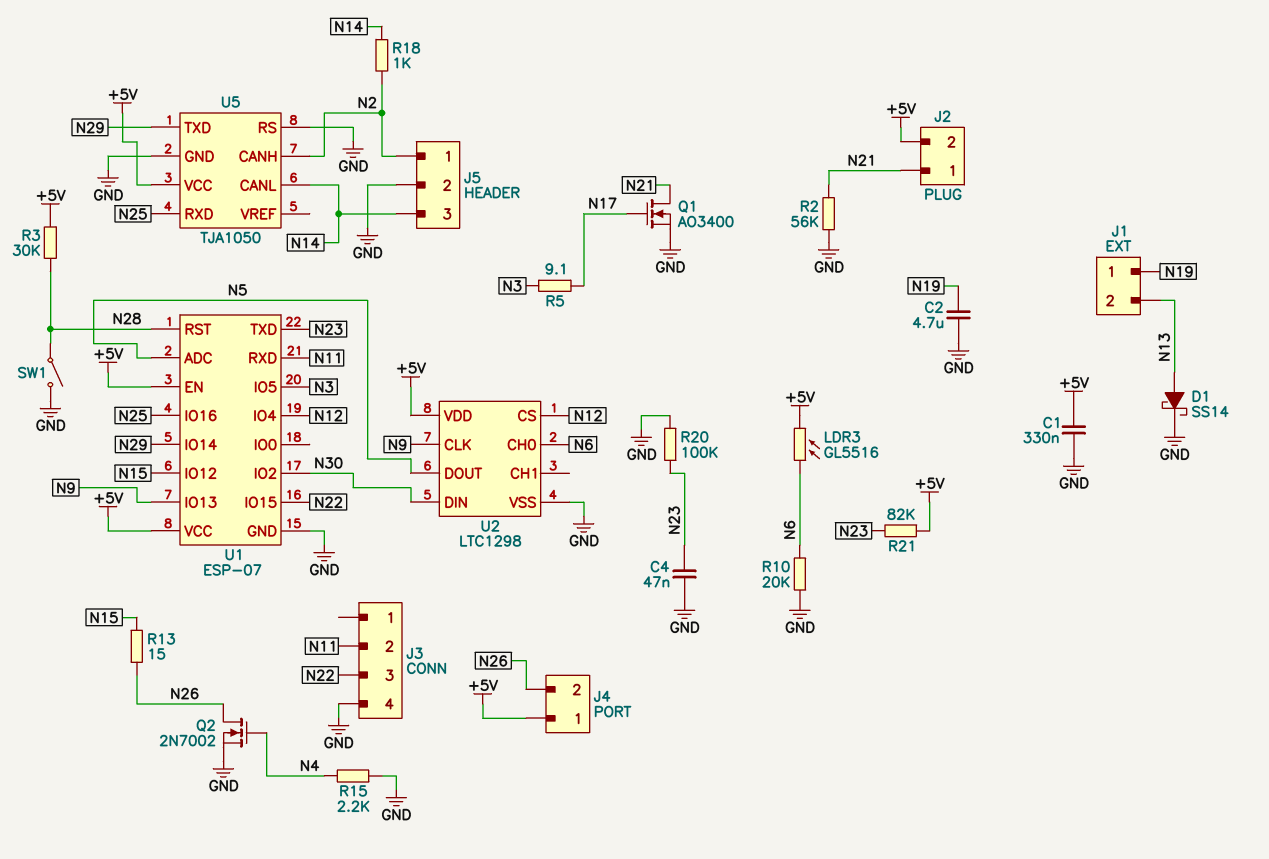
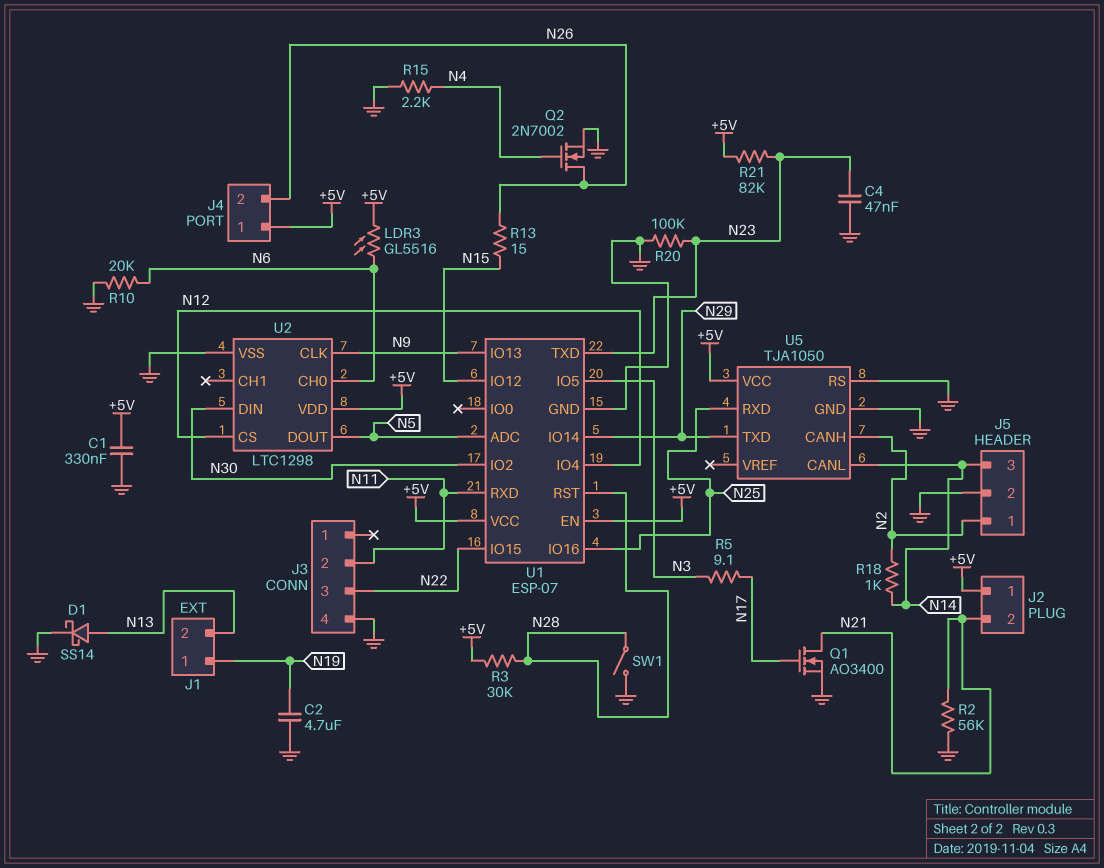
J2 pin 1: N21 -> +5V
J2 pin 2: +5V -> N21

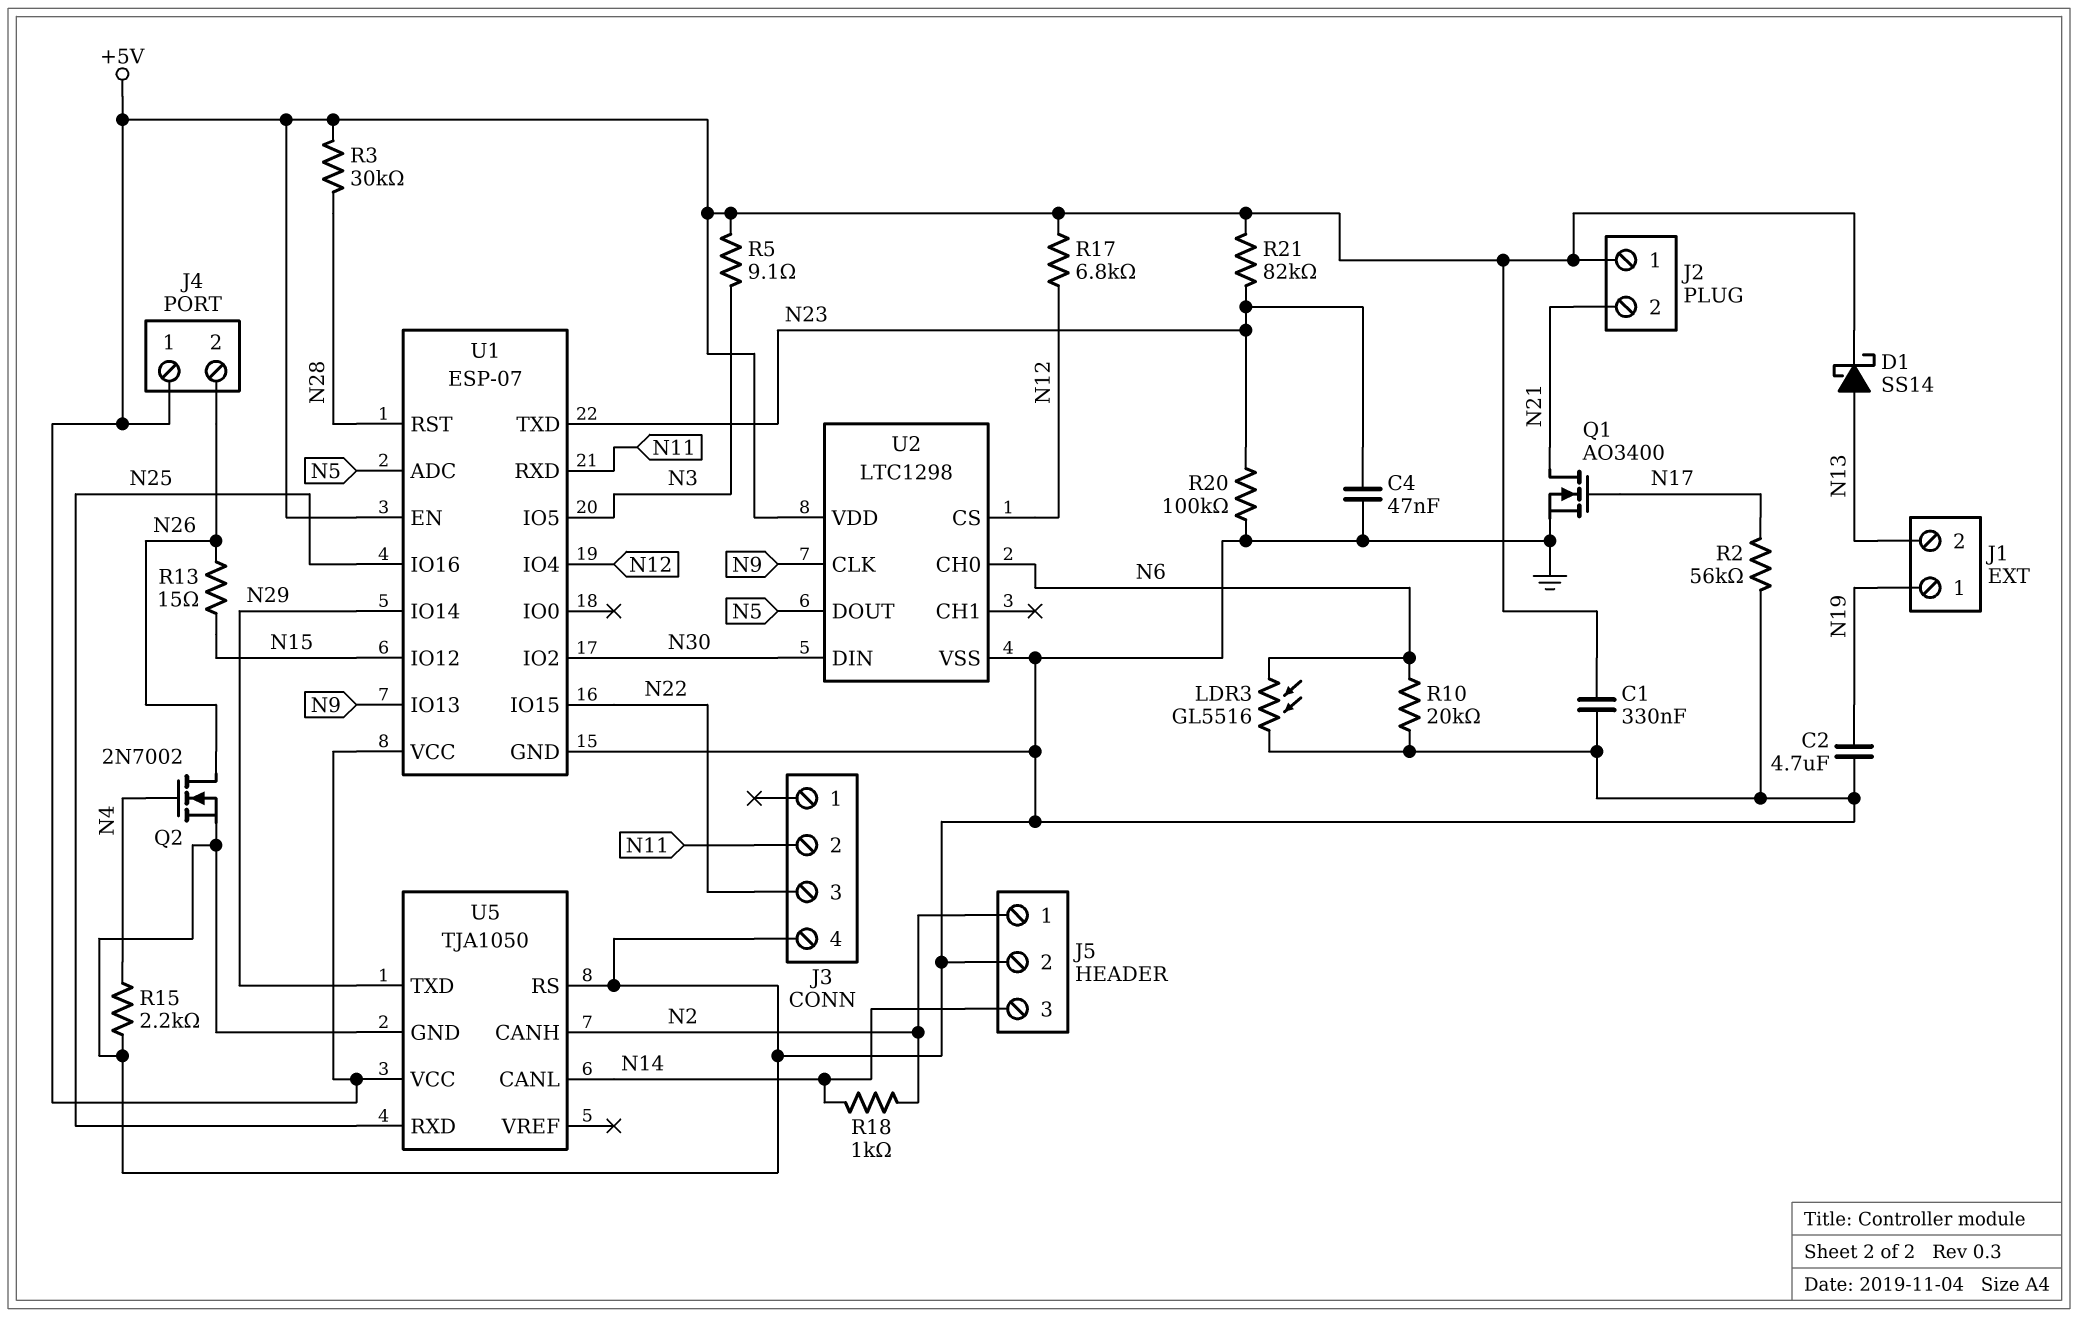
D1: schottky SS14 (A N13, K GND) -> schottky SS14 (A N13, K +5V)
LDR3: GL5516 (+5V, N6) -> GL5516 (GND, N6)
R2: 56k (GND, N21) -> 56k (GND, N17)
R5: 9.1 (N3, N17) -> 9.1 (+5V, N3)
R17: none -> 6.8k (+5V, N12)
SW1: switch (GND, N28) -> none

